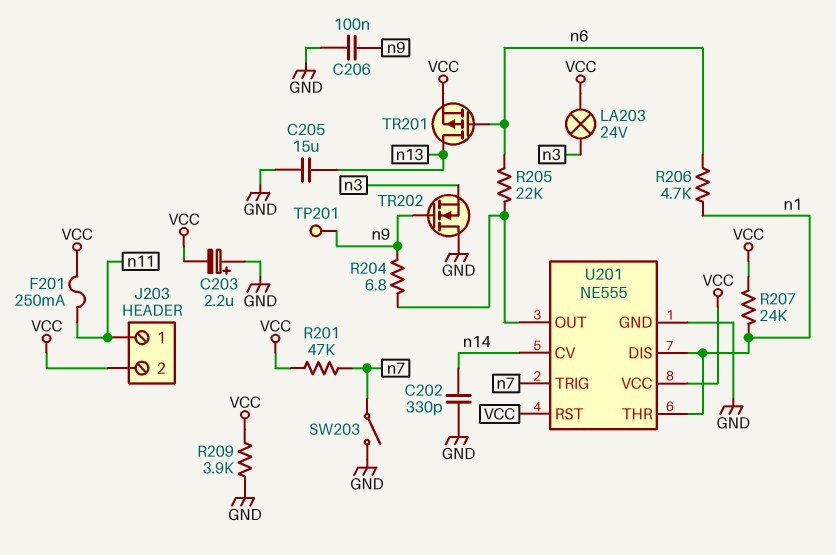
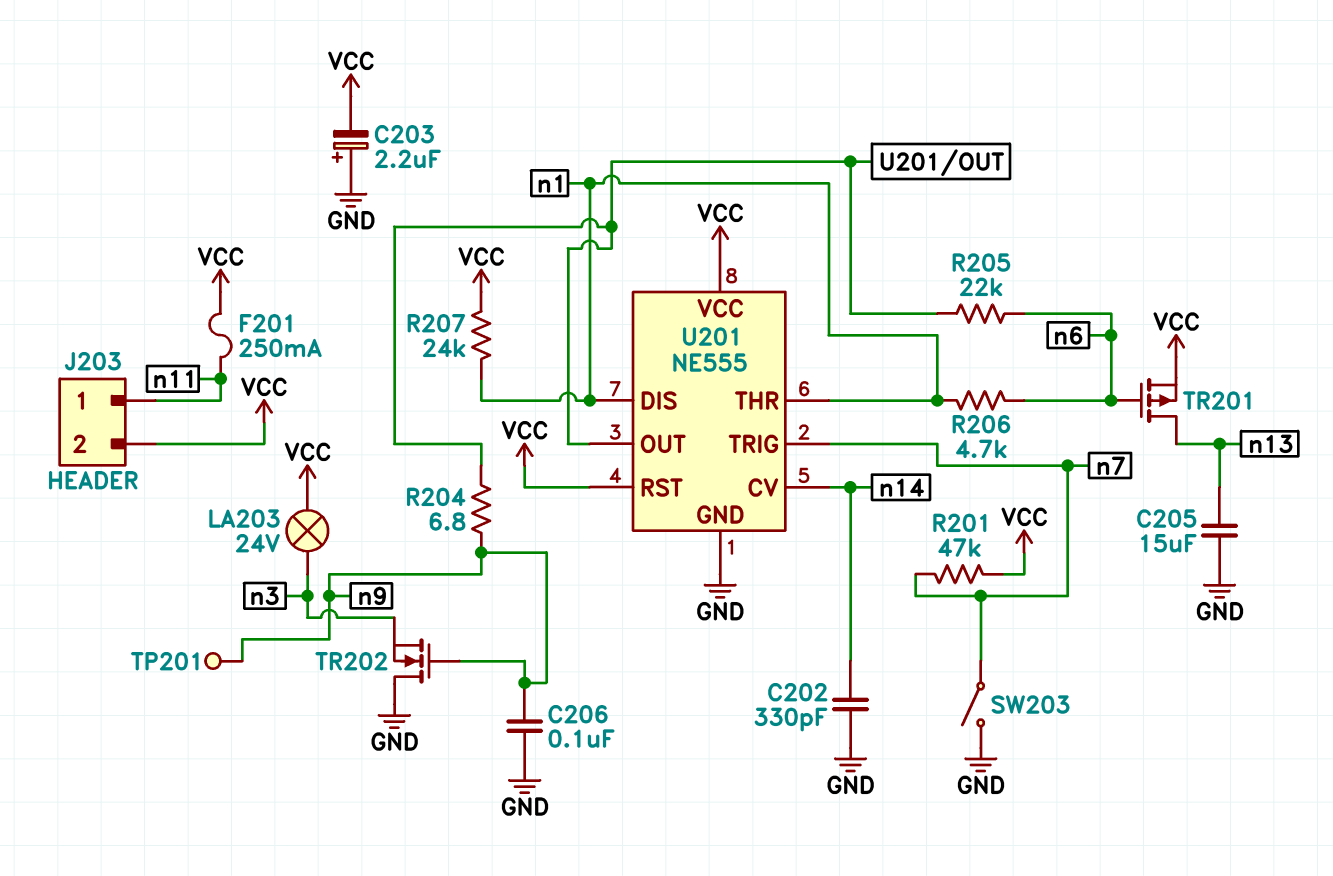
R209: 3.9k (GND, VCC) -> none

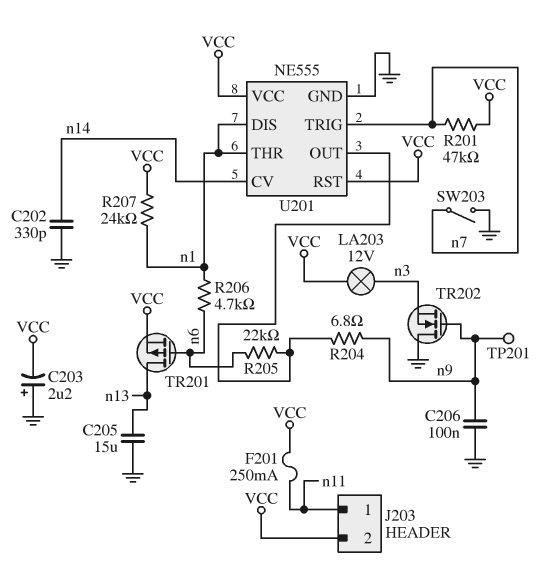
LA203: lamp 24V (VCC, n3) -> lamp 12V (VCC, n3)

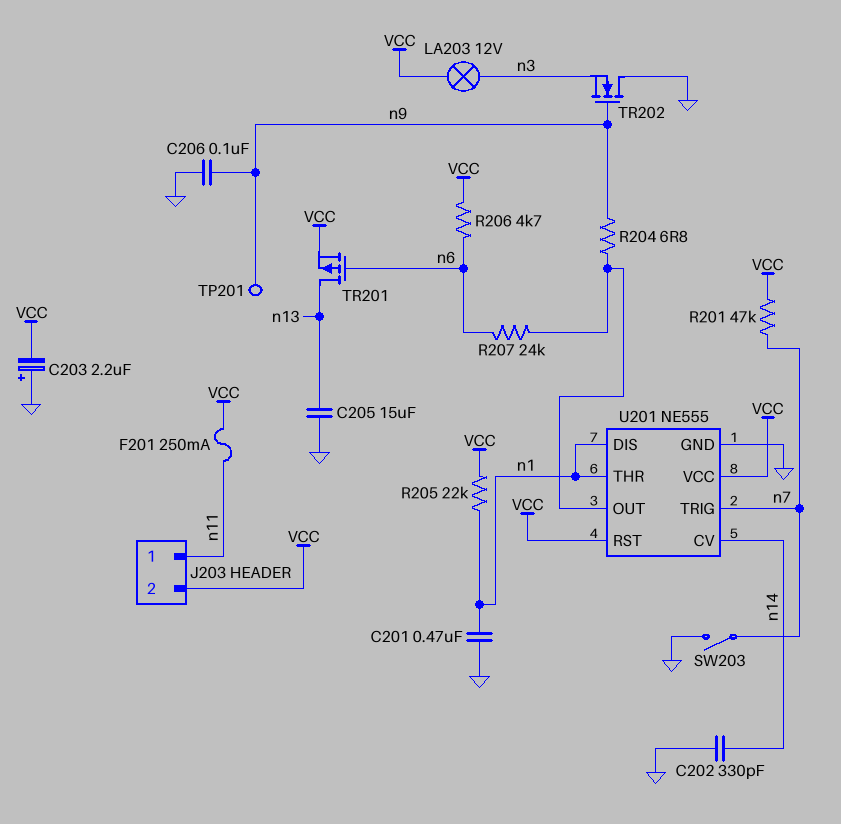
C201: none -> 470nF (GND, n1)
R205: 22k (U201/OUT, n6) -> 22k (VCC, n1)
R206: 4.7k (n1, n6) -> 4.7k (VCC, n6)
R207: 24k (VCC, n1) -> 24k (U201/OUT, n6)

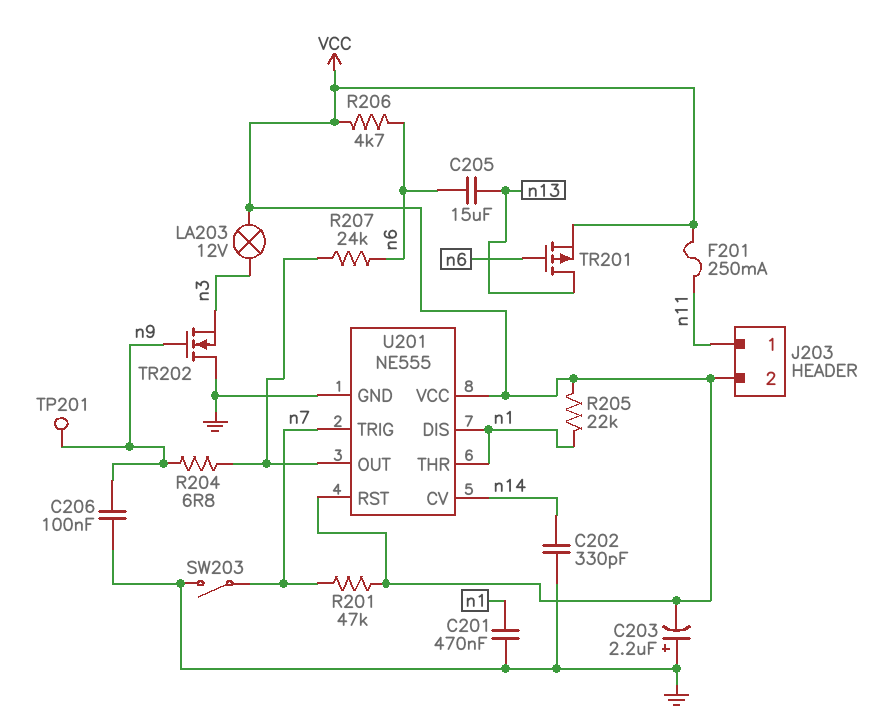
C205: 15uF (GND, n13) -> 15uF (n6, n13)

